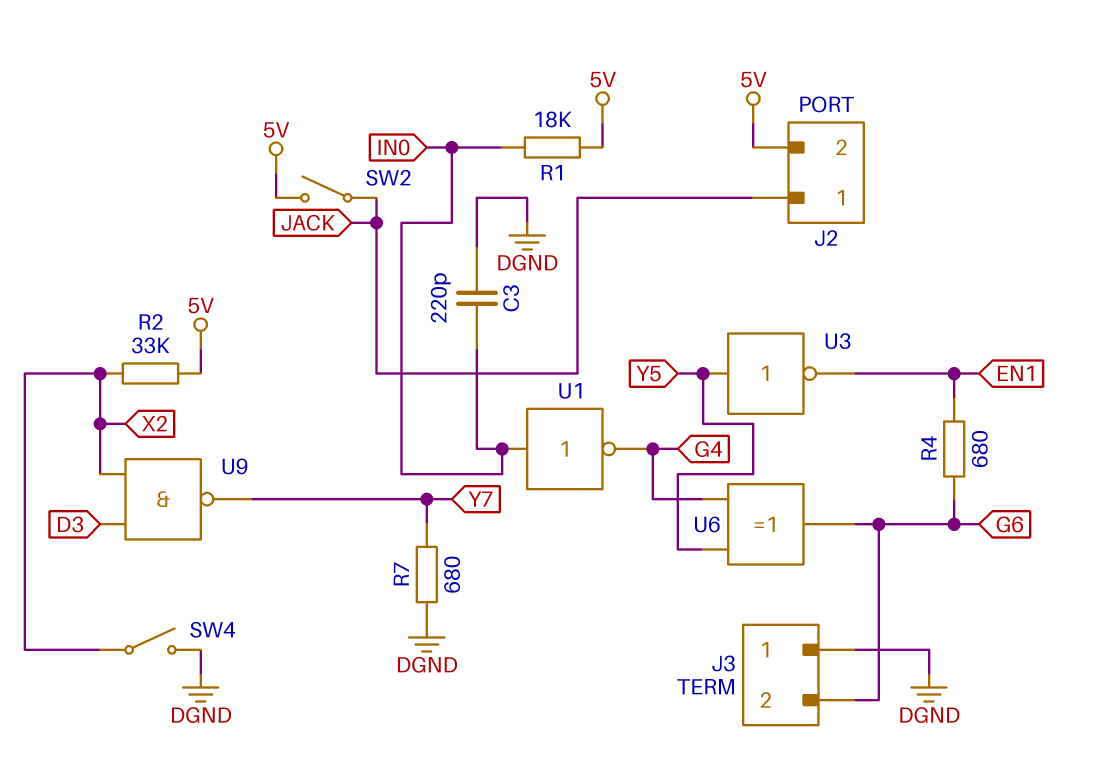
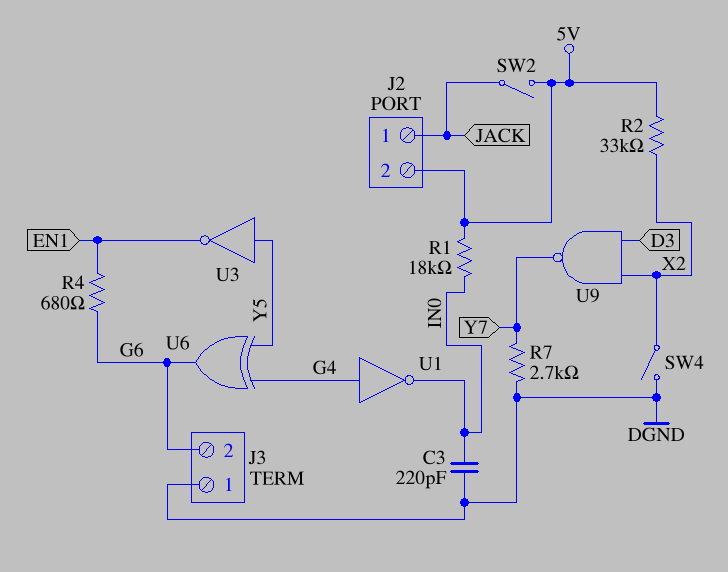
R7: 680 (DGND, Y7) -> 2.7k (DGND, Y7)
U1: NOT (in IN0, out G4) -> NOT (in G4, out IN0)

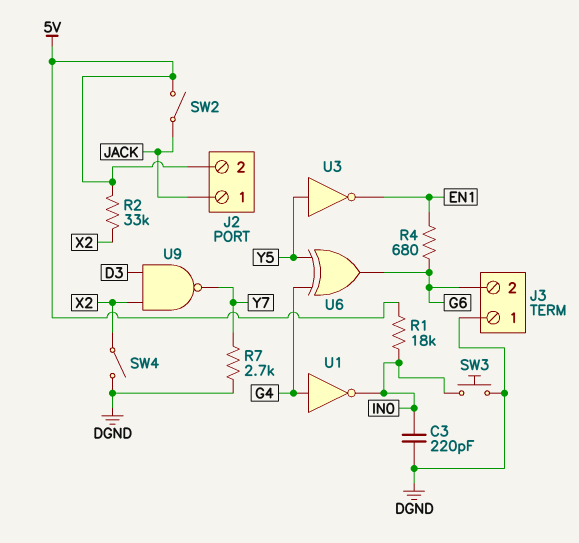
SW3: none -> button (DGND, IN0)

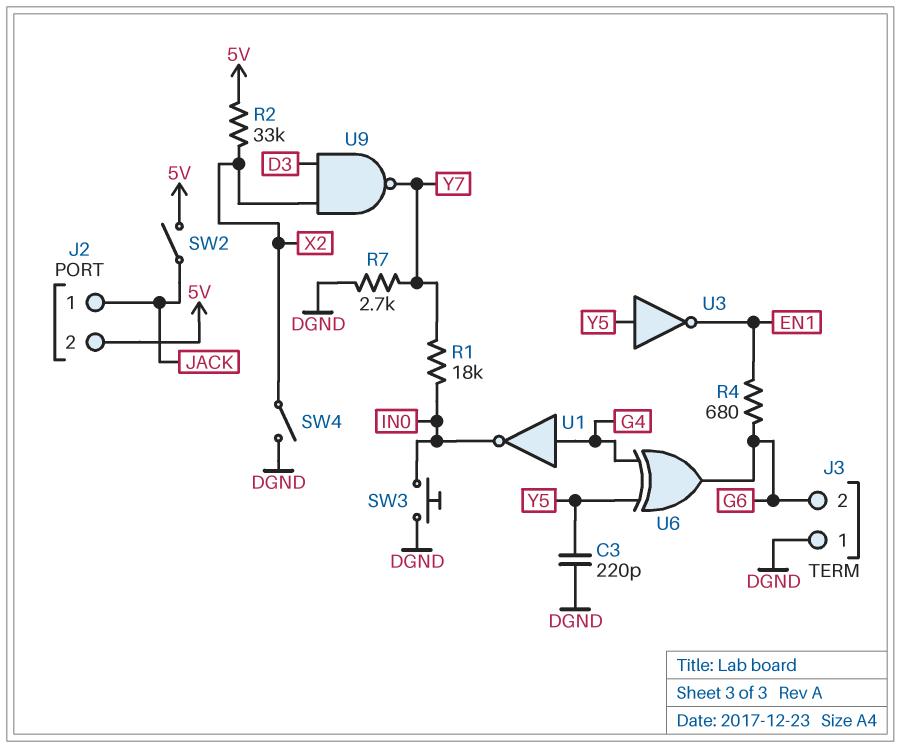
C3: 220pF (DGND, IN0) -> 220pF (DGND, Y5)
R1: 18k (5V, IN0) -> 18k (IN0, Y7)

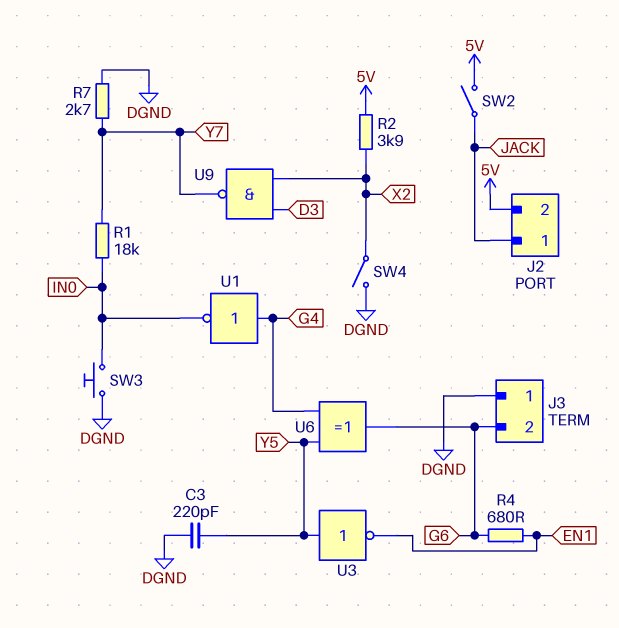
R2: 33k (5V, X2) -> 3.9k (5V, X2)

